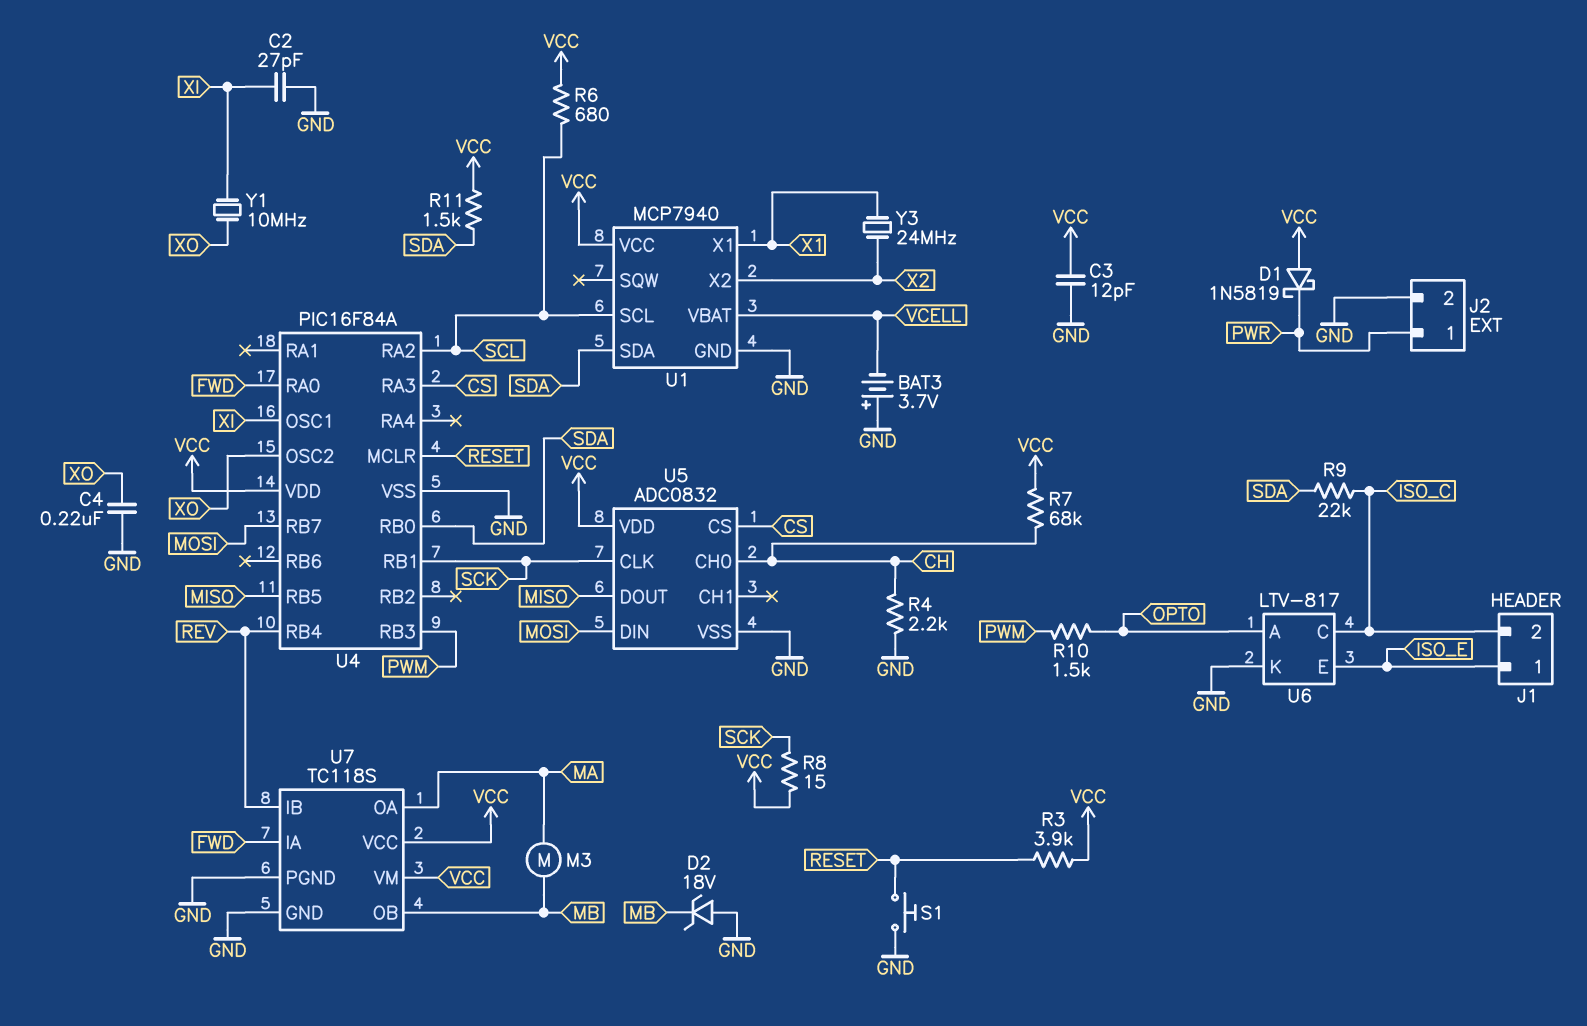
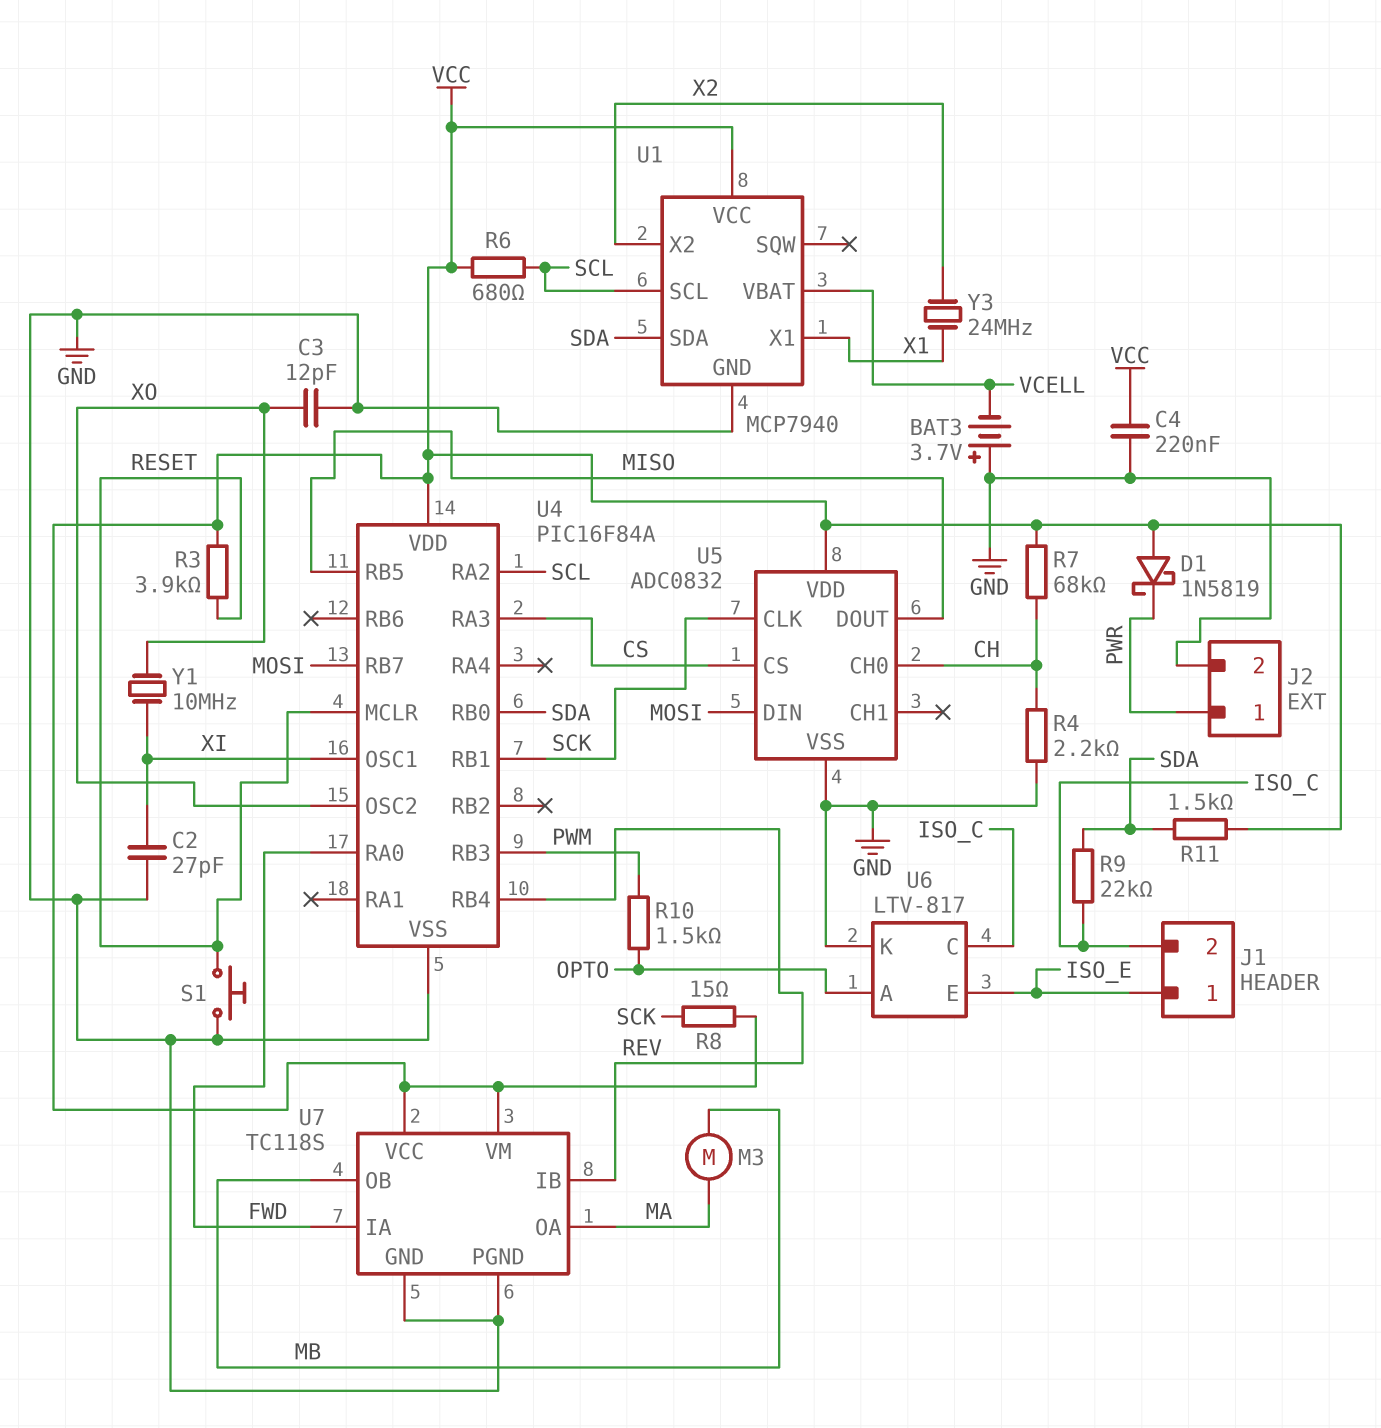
C3: 12pF (GND, VCC) -> 12pF (GND, XO)
C4: 220nF (GND, XO) -> 220nF (GND, VCC)
D2: zener 18V (A GND, K MB) -> none

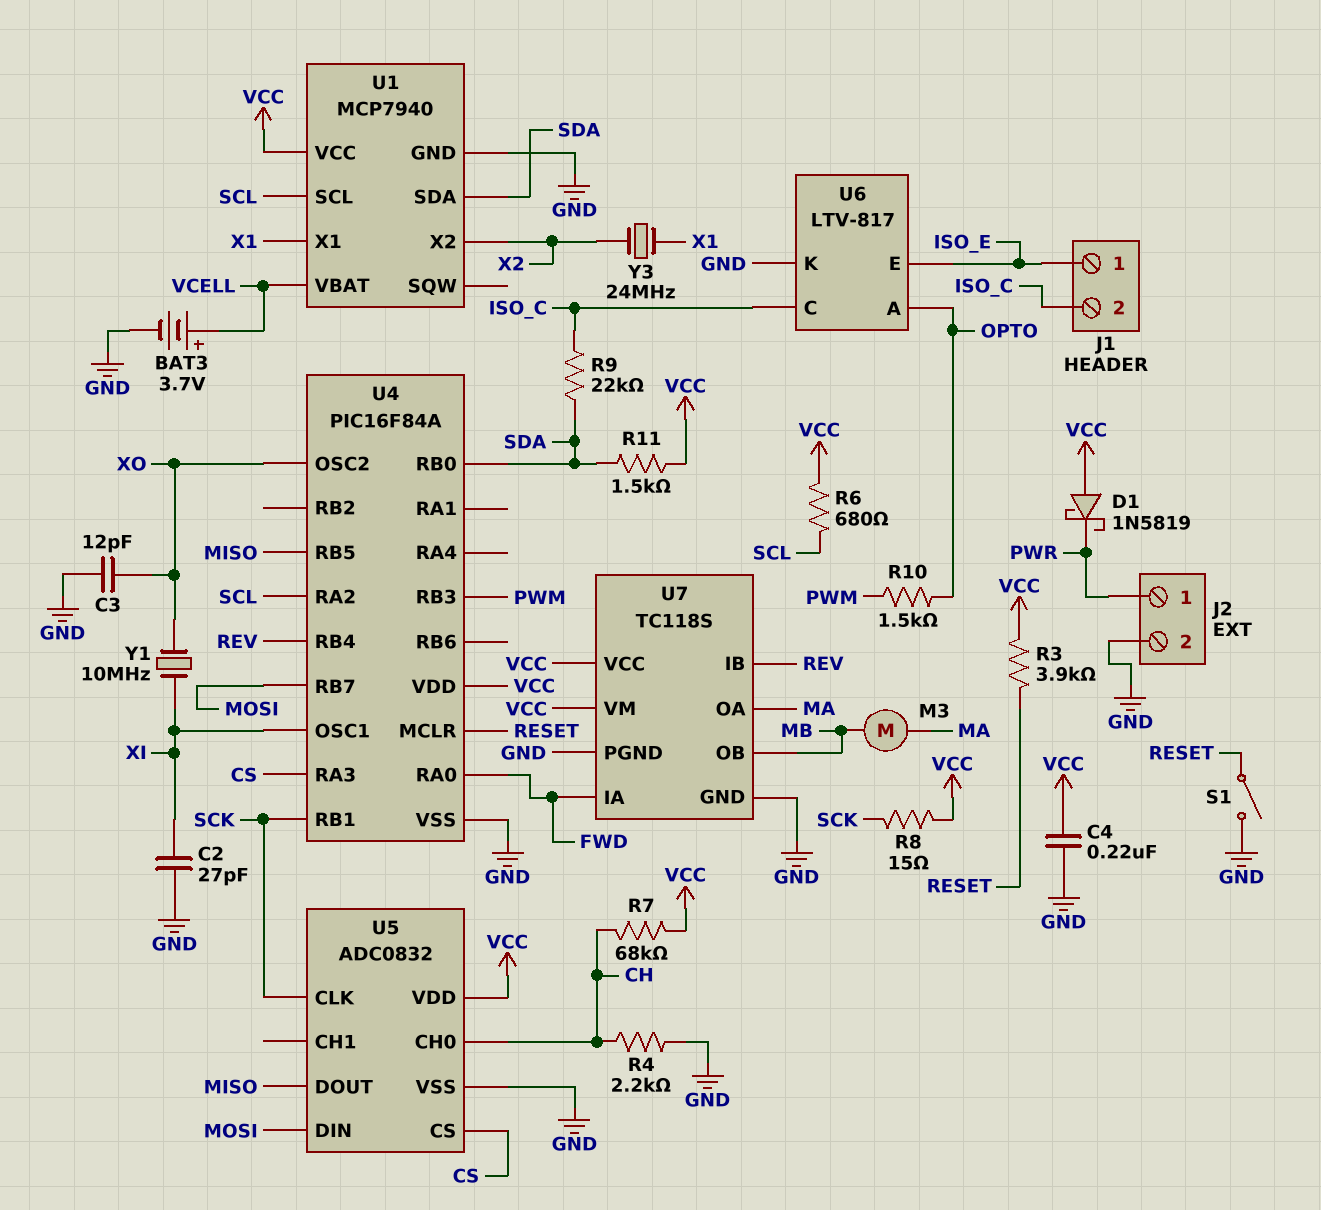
BAT3: 3.7V (plus GND, minus VCELL) -> 3.7V (plus VCELL, minus GND)
S1: button (GND, RESET) -> switch (GND, RESET)

